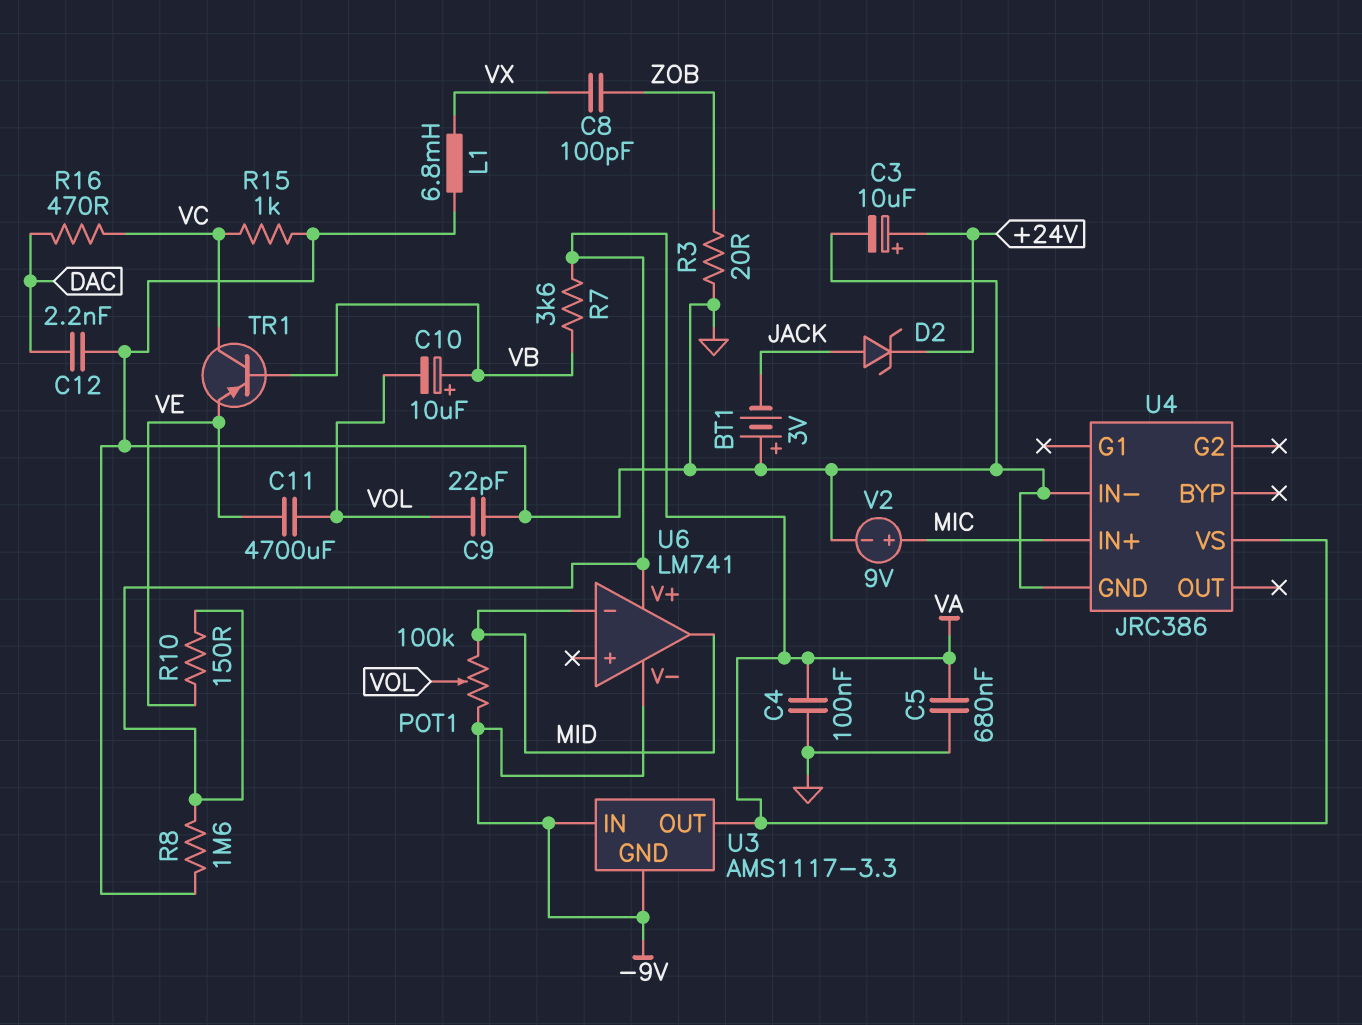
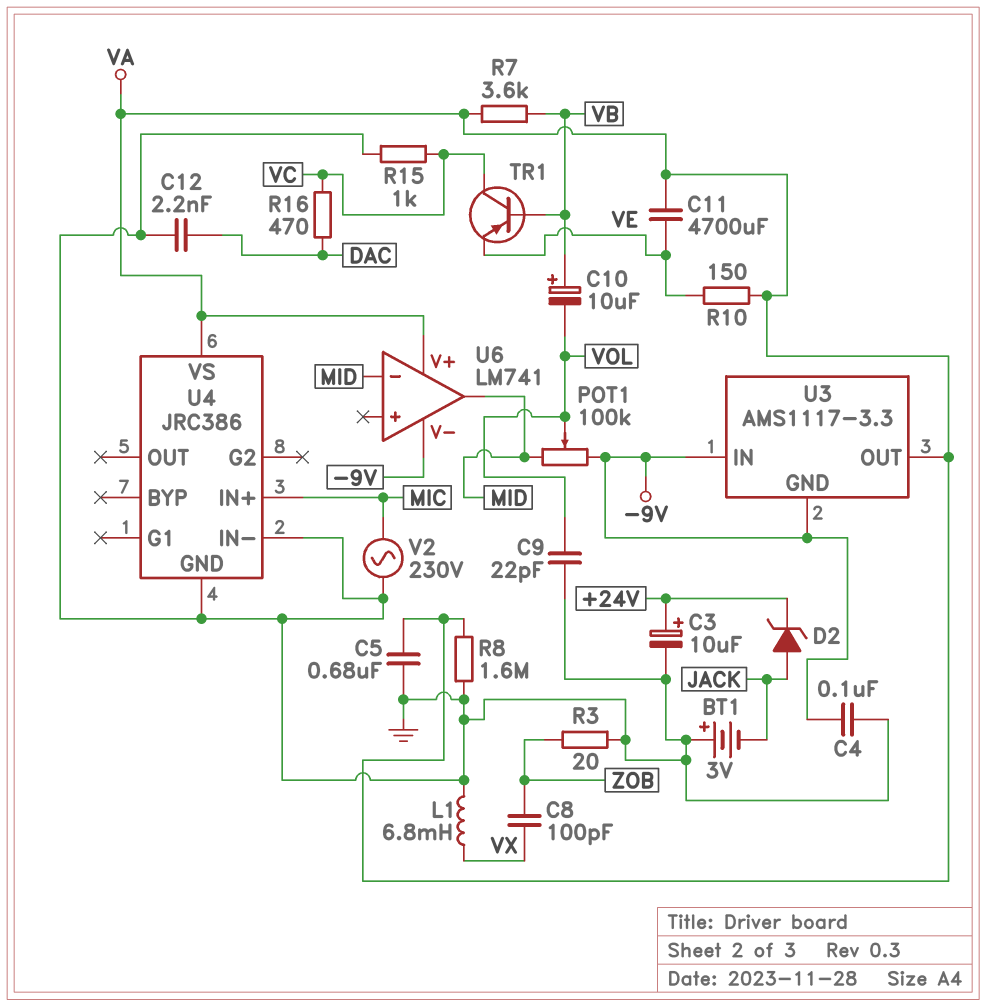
C4: 100nF (GND, VA) -> 100nF (-9V, GND)
C11: 4700uF (VE, VOL) -> 4700uF (VA, VE)
V2: 9V (plus MIC, minus GND) -> AC 230V (GND, MIC)

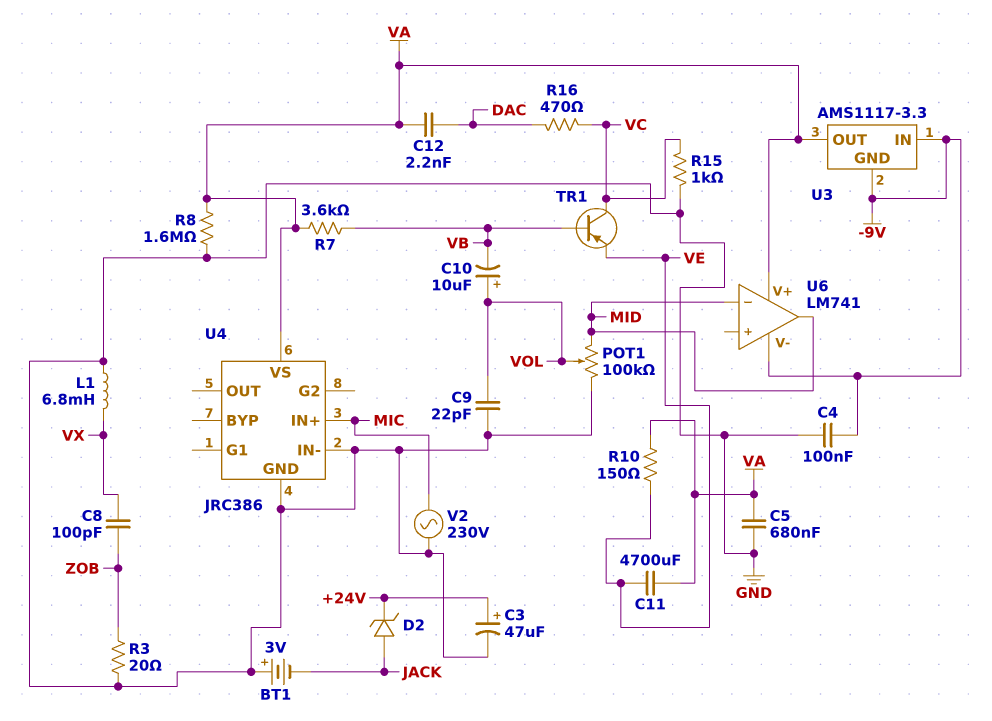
C3: 10uF (plus +24V, minus GND) -> 47uF (plus +24V, minus GND)
C10: 10uF (plus VB, minus VOL) -> 10uF (plus VOL, minus VB)
C12: 2.2nF (DAC, GND) -> 2.2nF (DAC, VA)
POT1: 100k (-9V, MID, wiper VOL) -> 100k (GND, MID, wiper VOL)

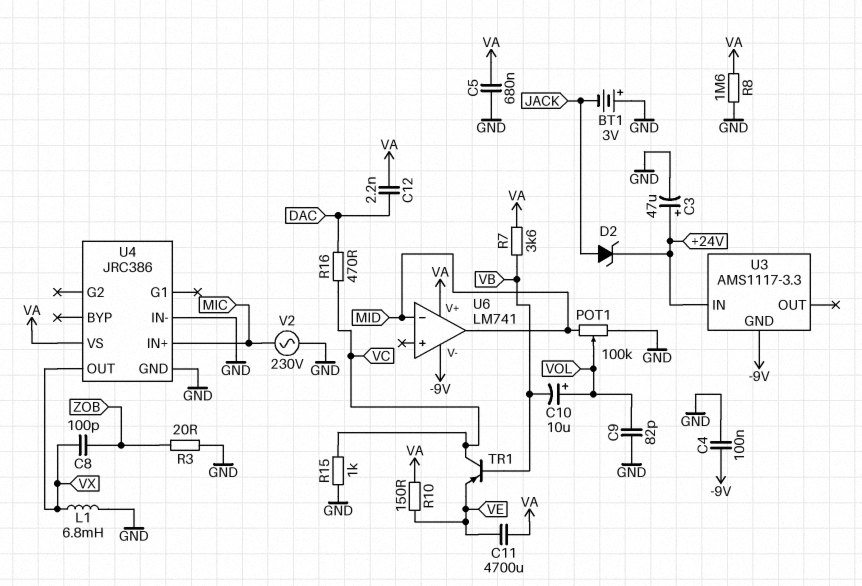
C9: 22pF (GND, VOL) -> 82pF (GND, VOL)
U3 pin IN: -9V -> +24V
U3 pin OUT: VA -> none
U4 pin OUT: none -> VX

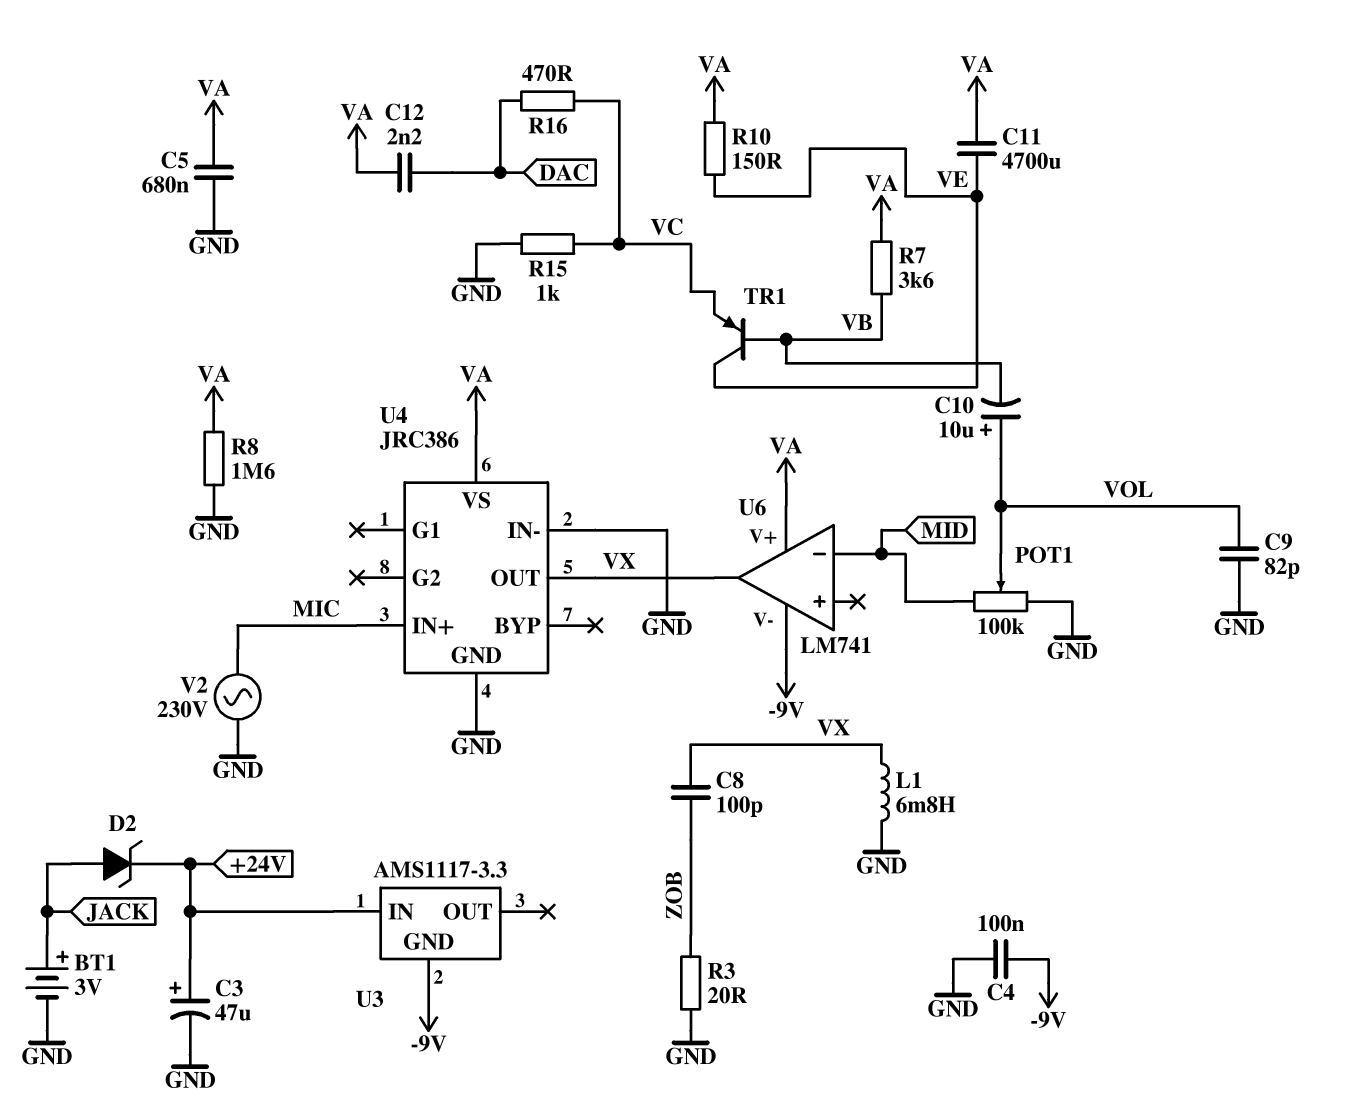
BT1: 3V (plus GND, minus JACK) -> 3V (plus JACK, minus GND)
TR1: PNP (B VB, C VC, E VE) -> PNP (B VB, C VE, E VC)
U6 pin out: MID -> VX

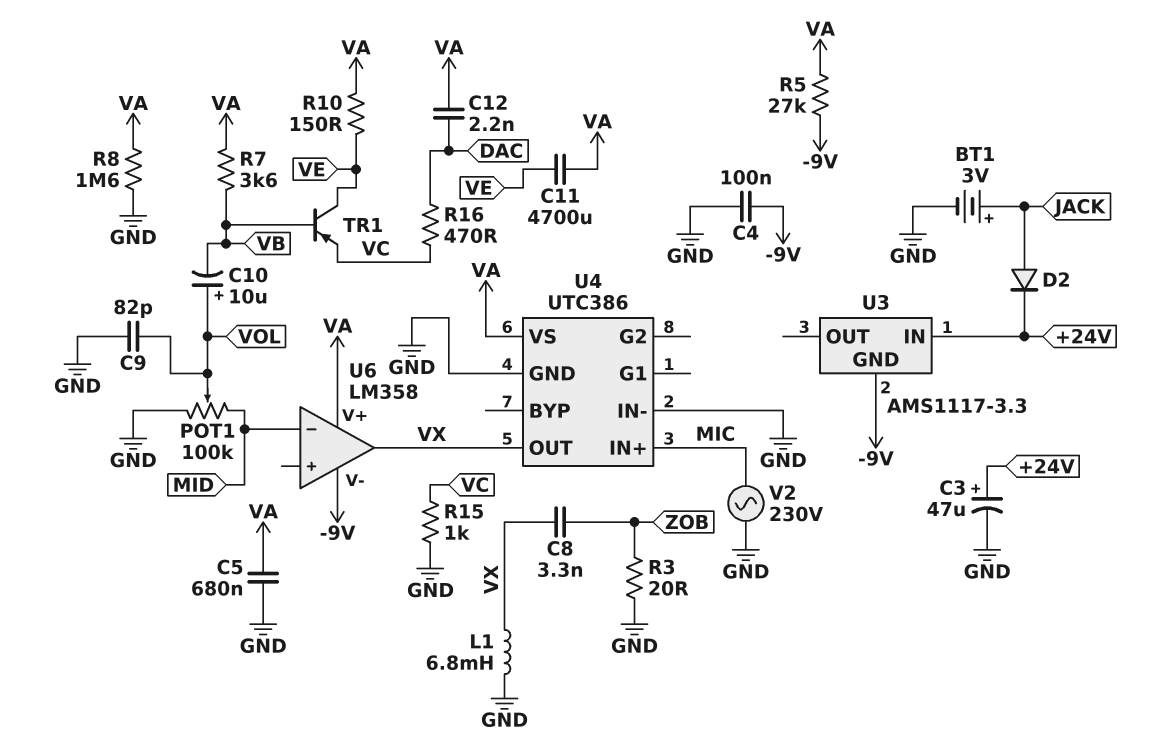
C8: 100pF (VX, ZOB) -> 3.3nF (VX, ZOB)
D2: zener (A JACK, K +24V) -> diode (A JACK, K +24V)
R5: none -> 27k (-9V, VA)
U4: JRC386 -> UTC386
U6: LM741 -> LM358

